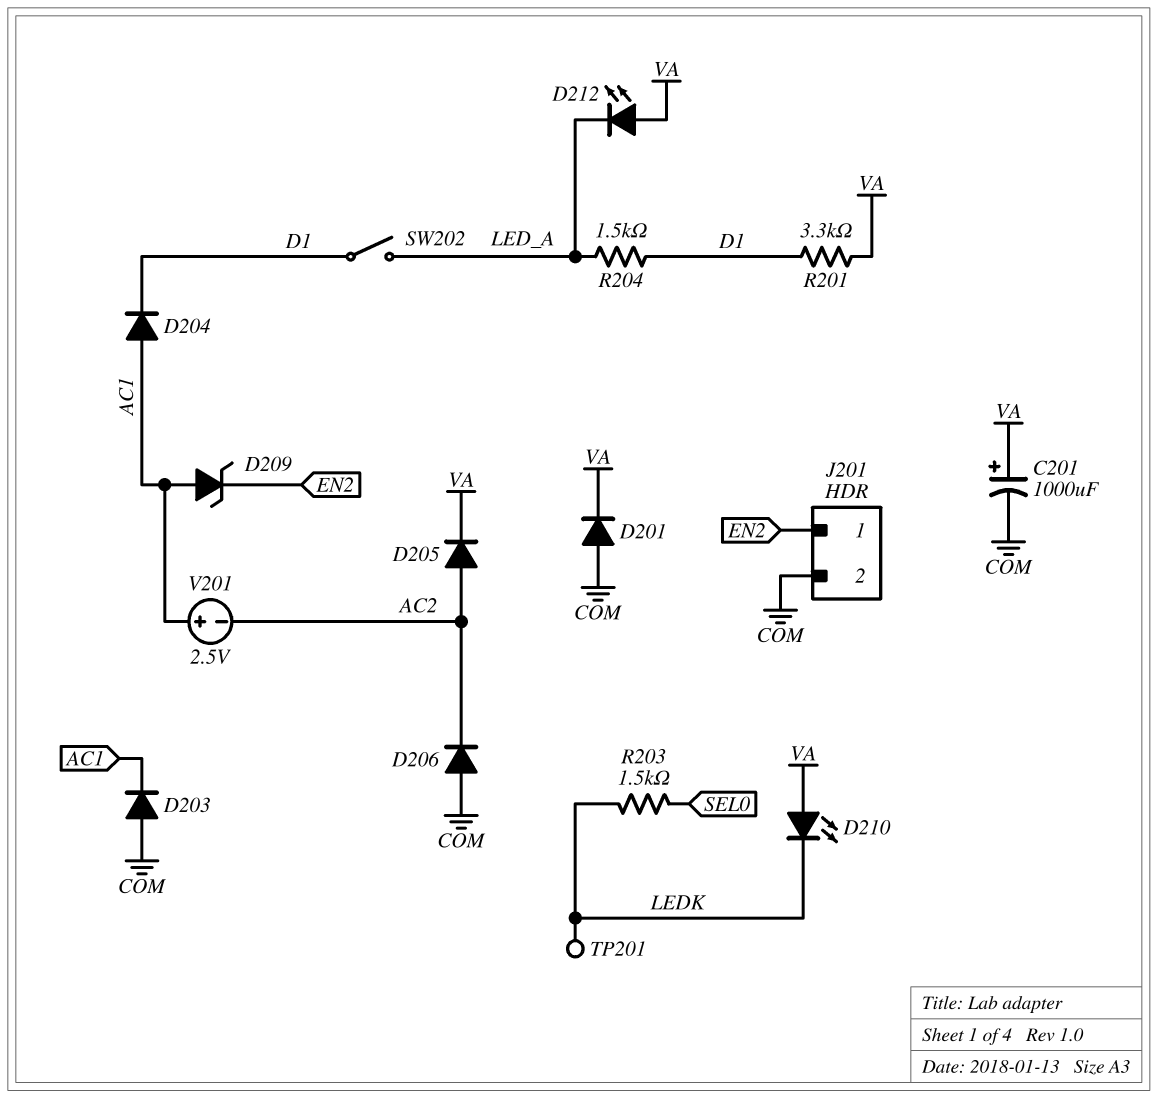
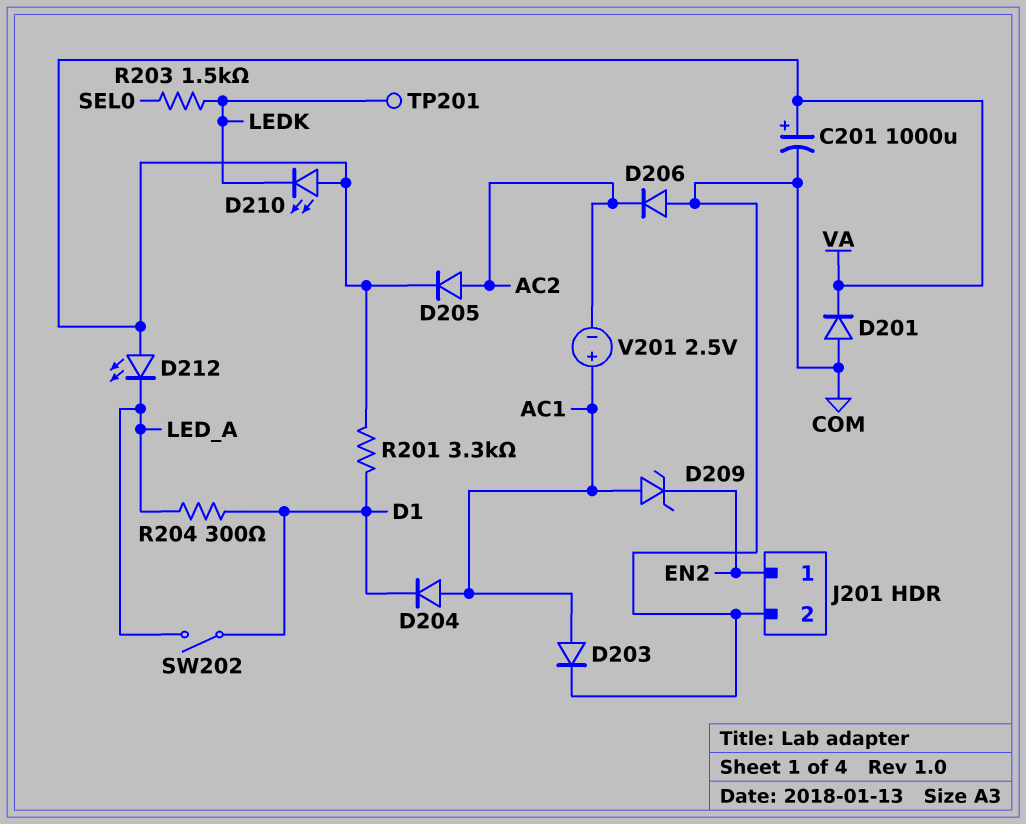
D203: diode (A COM, K AC1) -> diode (A AC1, K COM)
R204: 1.5k (D1, LED_A) -> 300 (D1, LED_A)

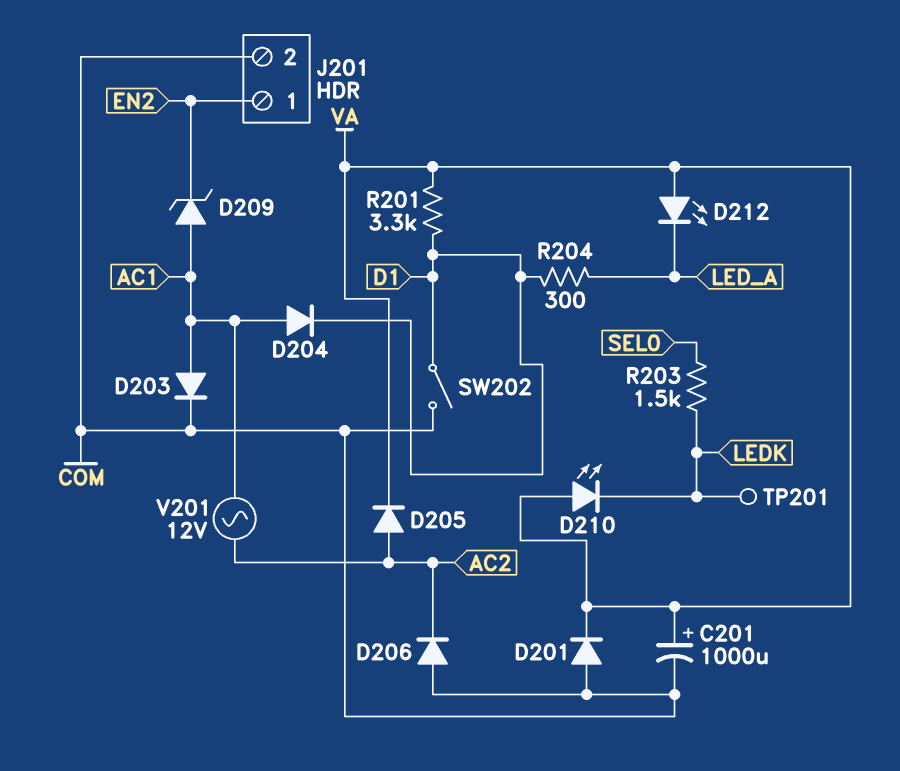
SW202: switch (D1, LED_A) -> switch (COM, D1)
V201: 2.5V (plus AC1, minus AC2) -> AC 12V (AC1, AC2)

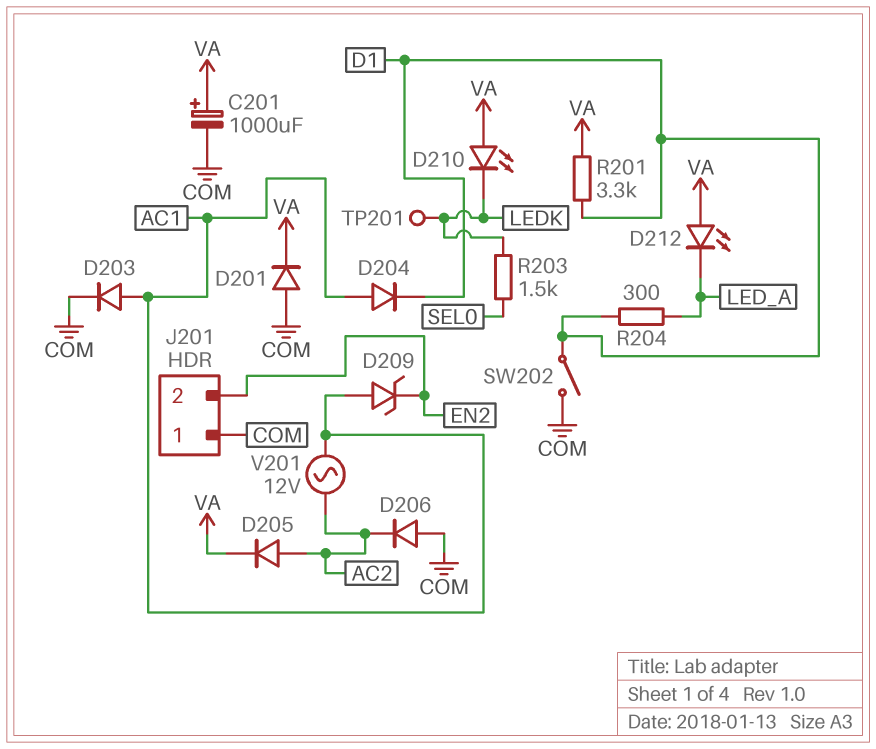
J201 pin 1: EN2 -> COM
J201 pin 2: COM -> EN2

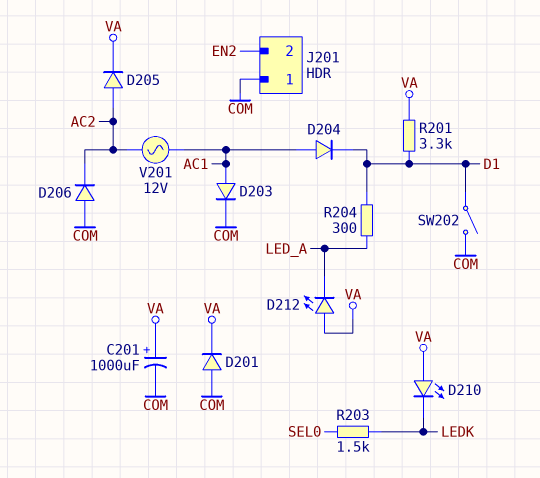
D209: zener (A AC1, K EN2) -> none
TP201: test point (LEDK) -> none

